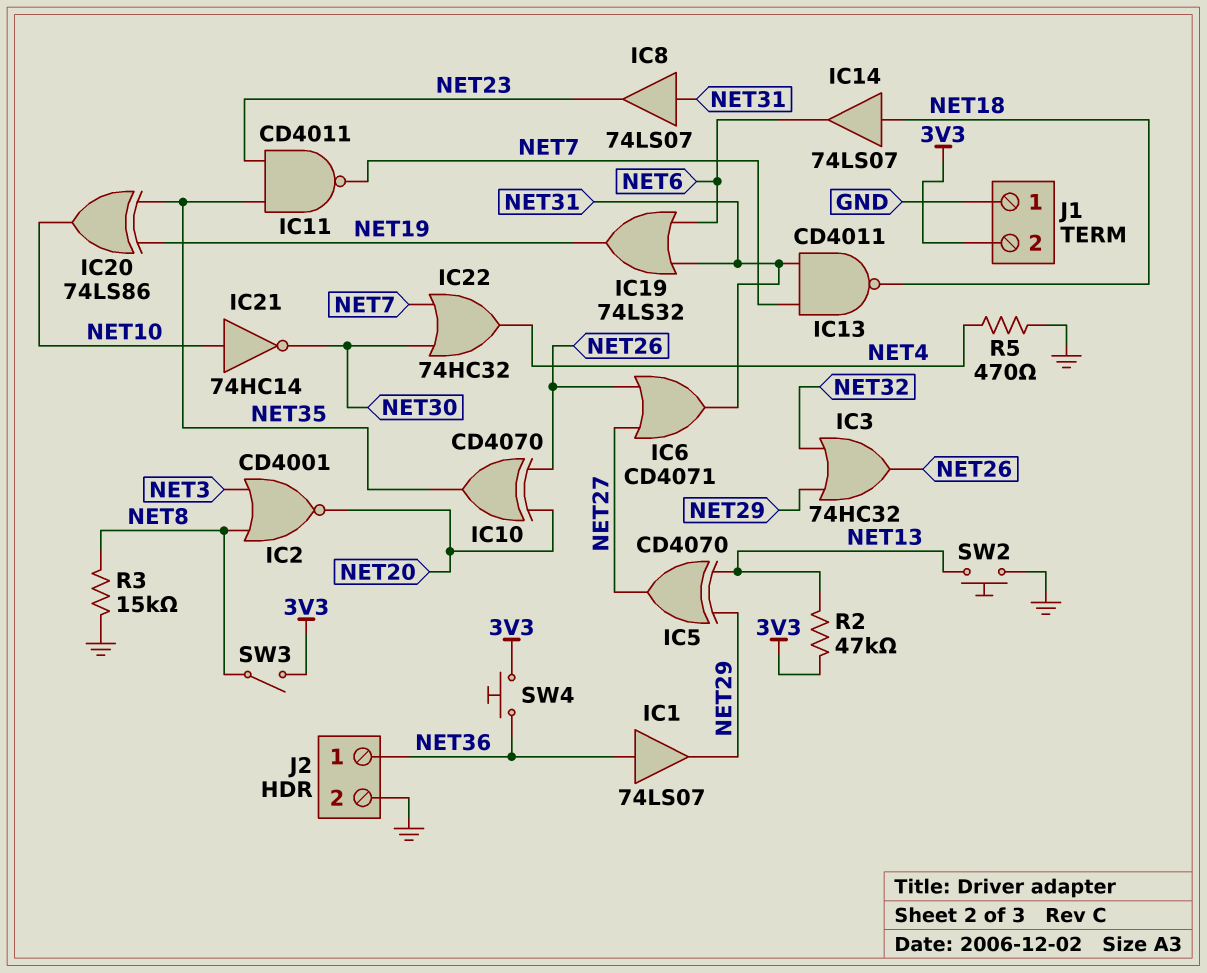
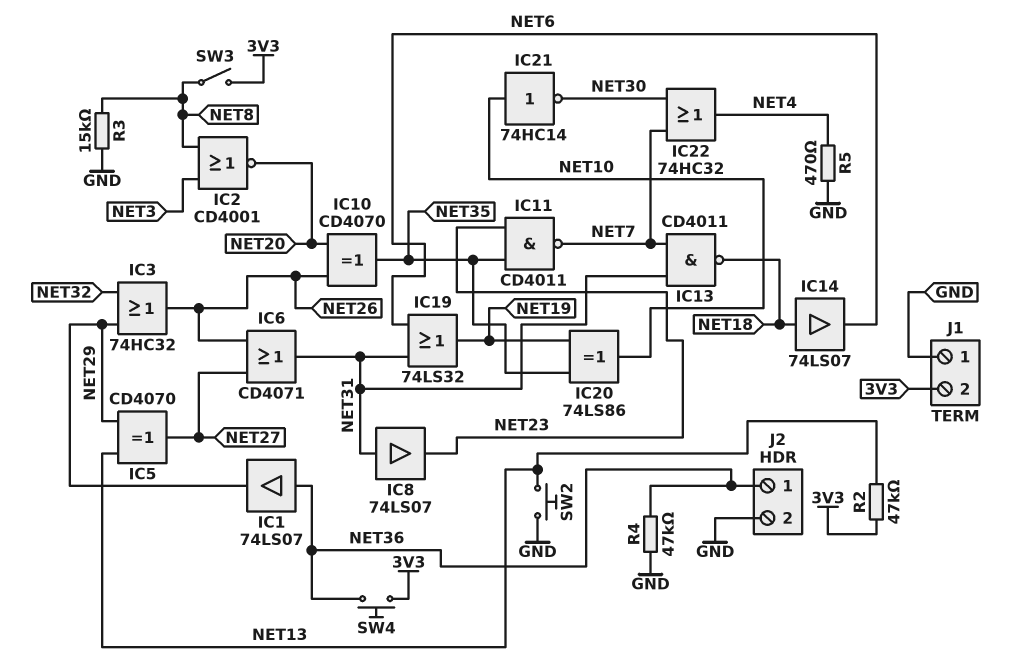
R4: none -> 47k (GND, NET36)

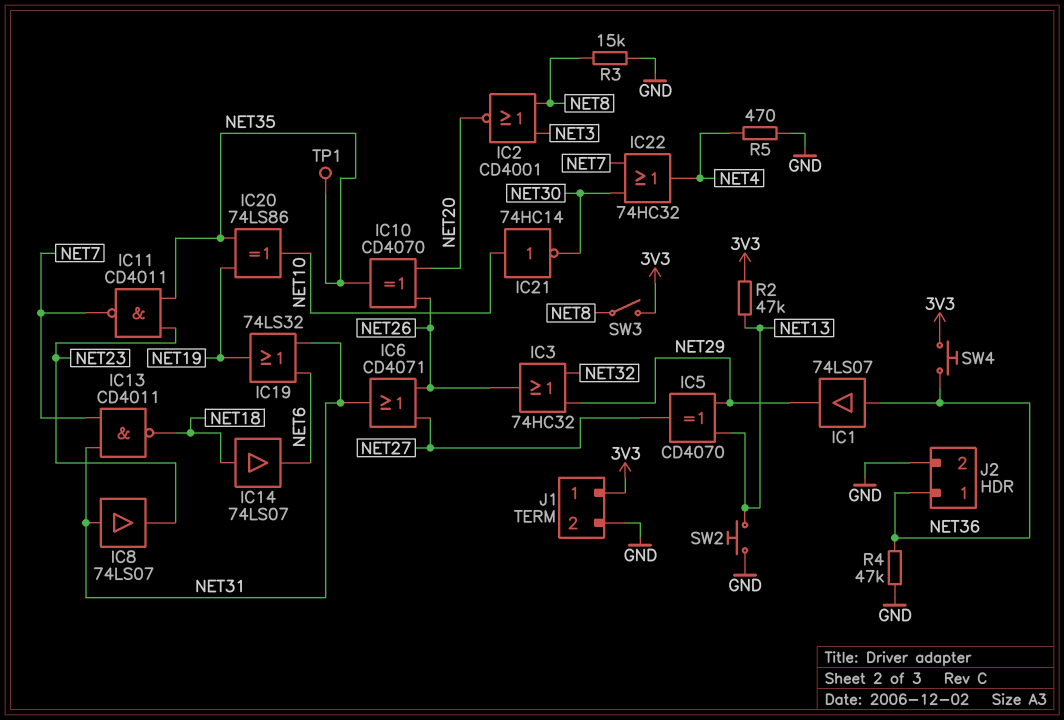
J1 pin 1: GND -> 3V3
J1 pin 2: 3V3 -> GND
TP1: none -> test point (NET35)

